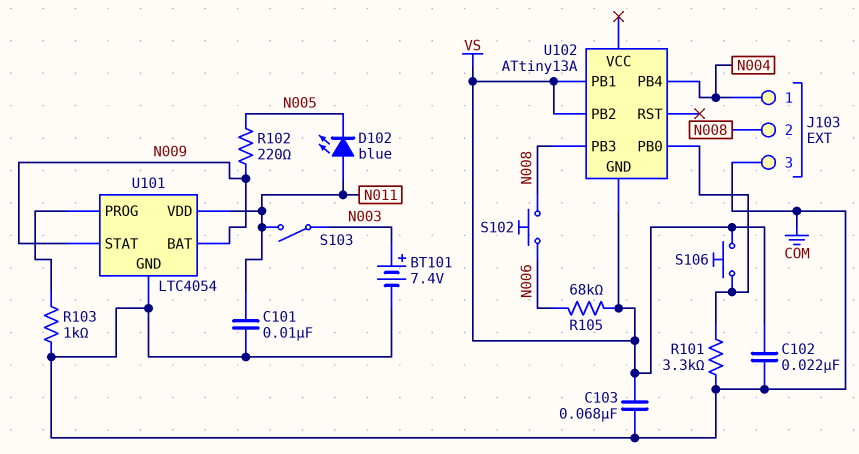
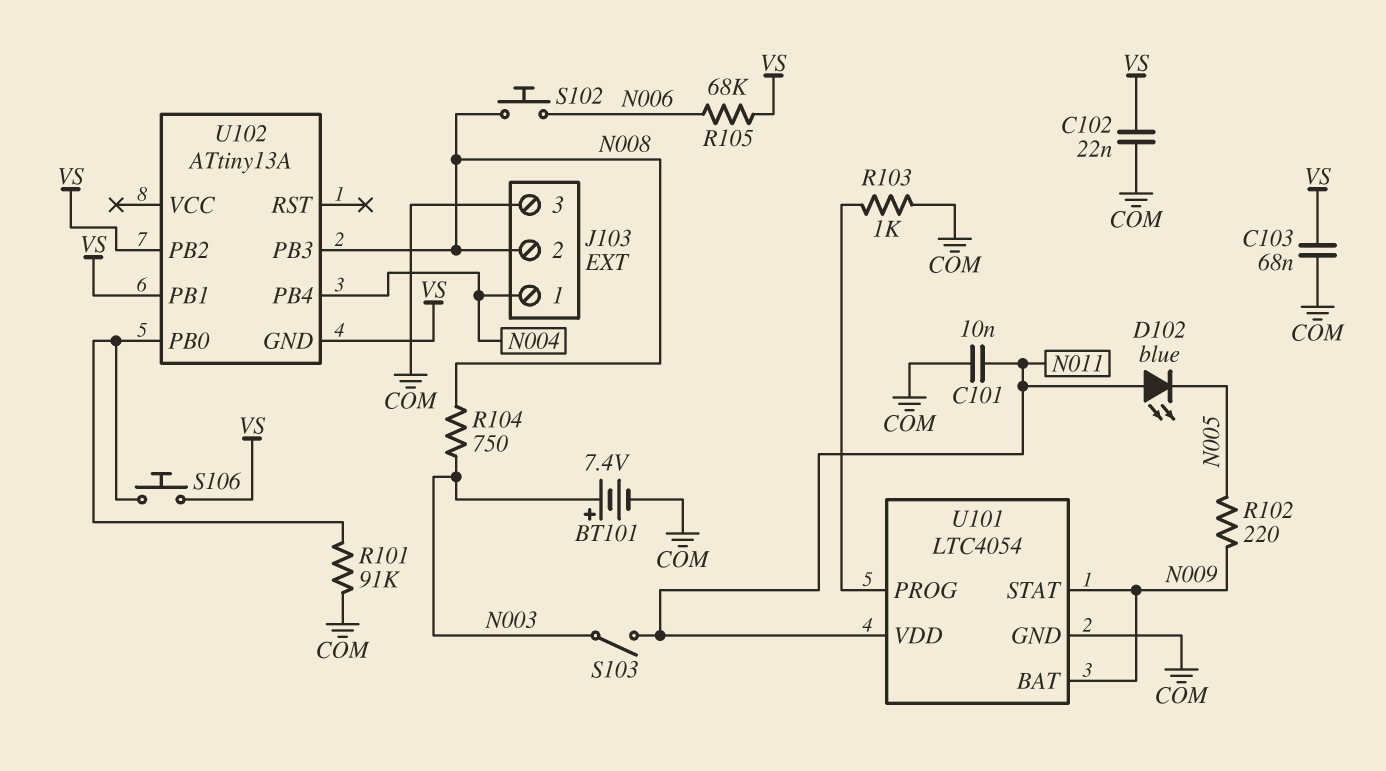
R101: 3.3k (COM, U102/PB0) -> 91k (COM, U102/PB0)
R104: none -> 750 (N003, N008)

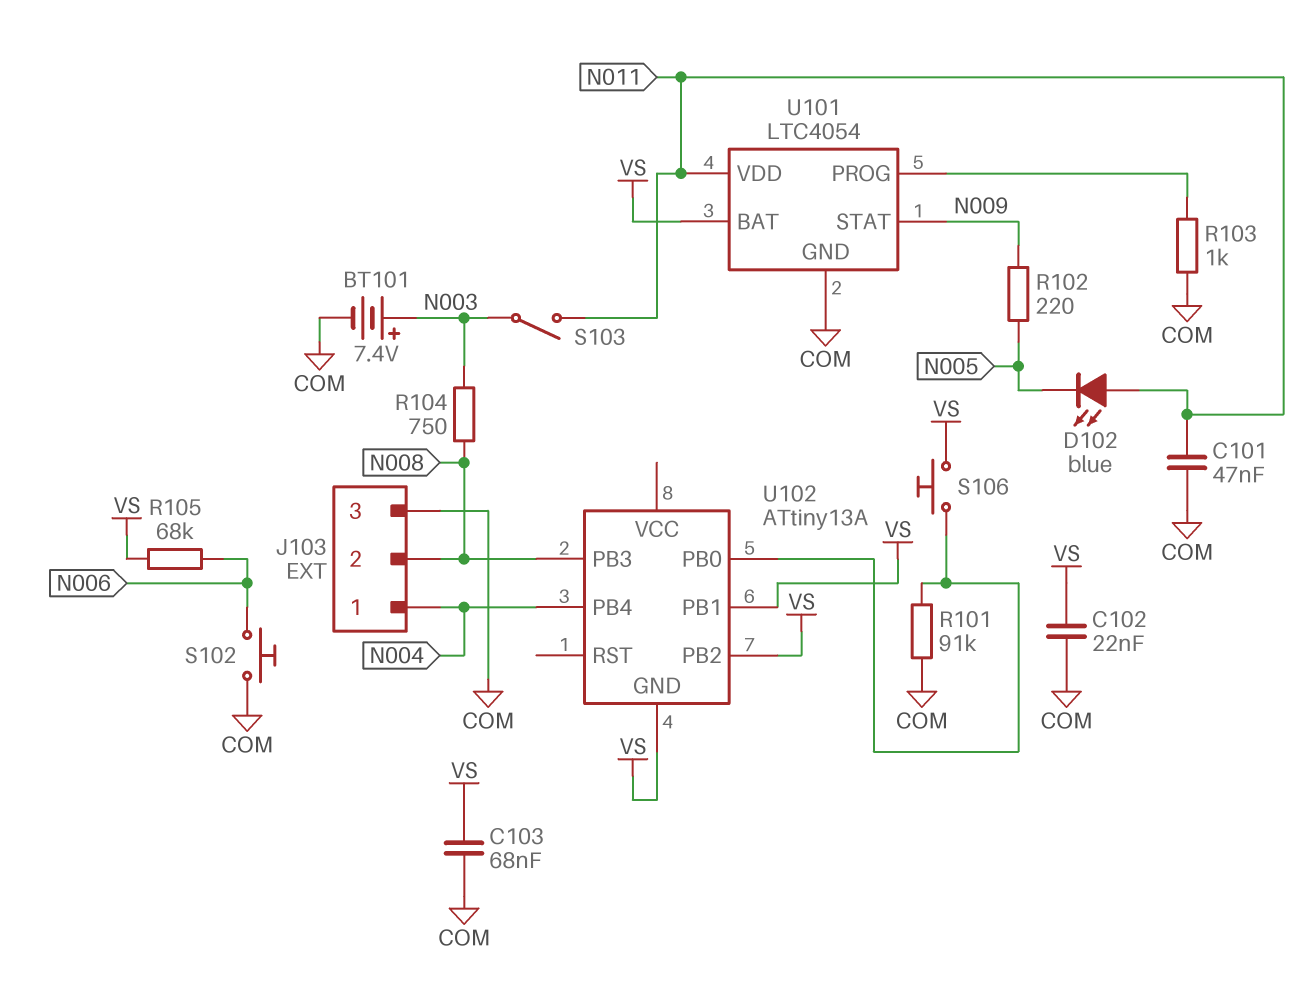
C101: 10nF (COM, N011) -> 47nF (COM, N011)
S102: button (N006, N008) -> button (COM, N006)
U101 pin BAT: N009 -> VS

